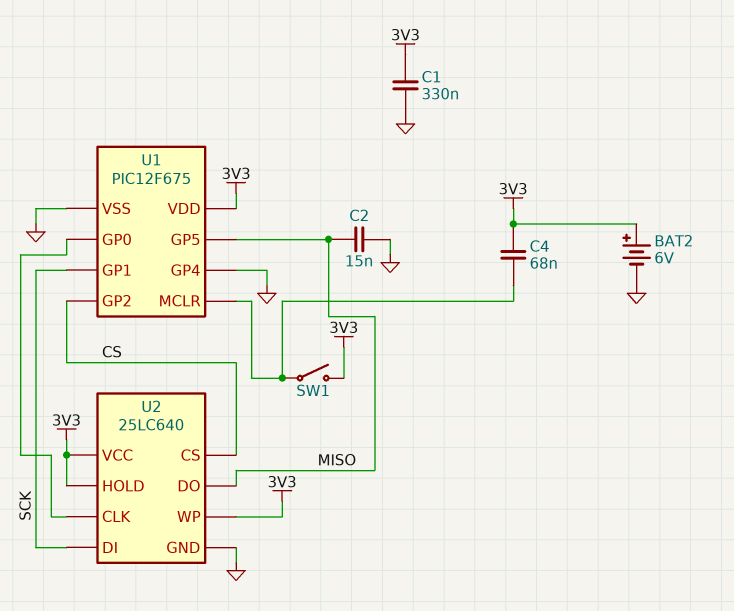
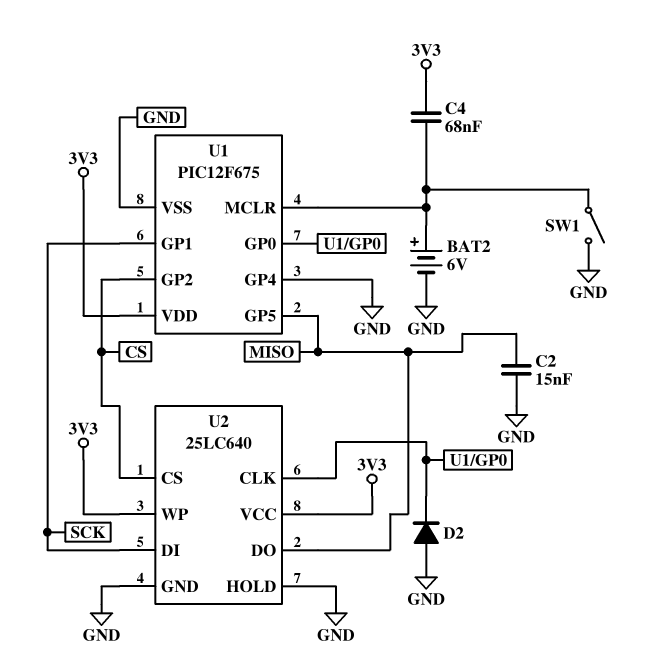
BAT2: 6V (plus 3V3, minus GND) -> 6V (plus U1/MCLR, minus GND)
C1: 330nF (3V3, GND) -> none
D2: none -> diode (A GND, K U1/GP0)
SW1: switch (3V3, U1/MCLR) -> switch (GND, U1/MCLR)
U2 pin HOLD: 3V3 -> GND

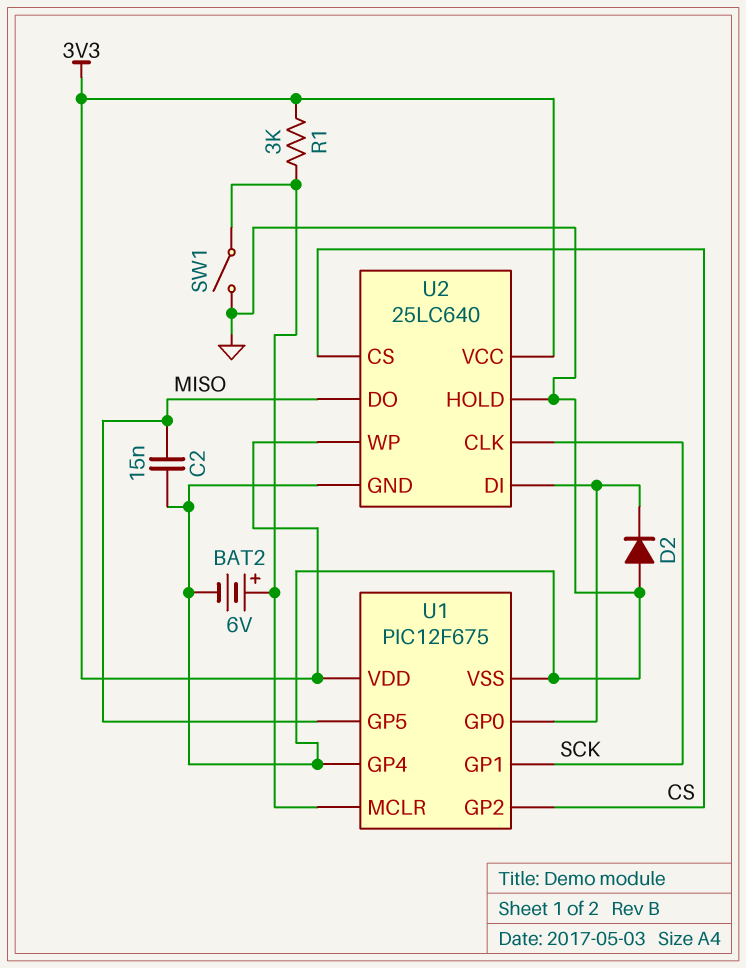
C4: 68nF (3V3, U1/MCLR) -> none
R1: none -> 3k (3V3, U1/MCLR)
U2 pin CLK: U1/GP0 -> SCK
U2 pin DI: SCK -> U1/GP0

